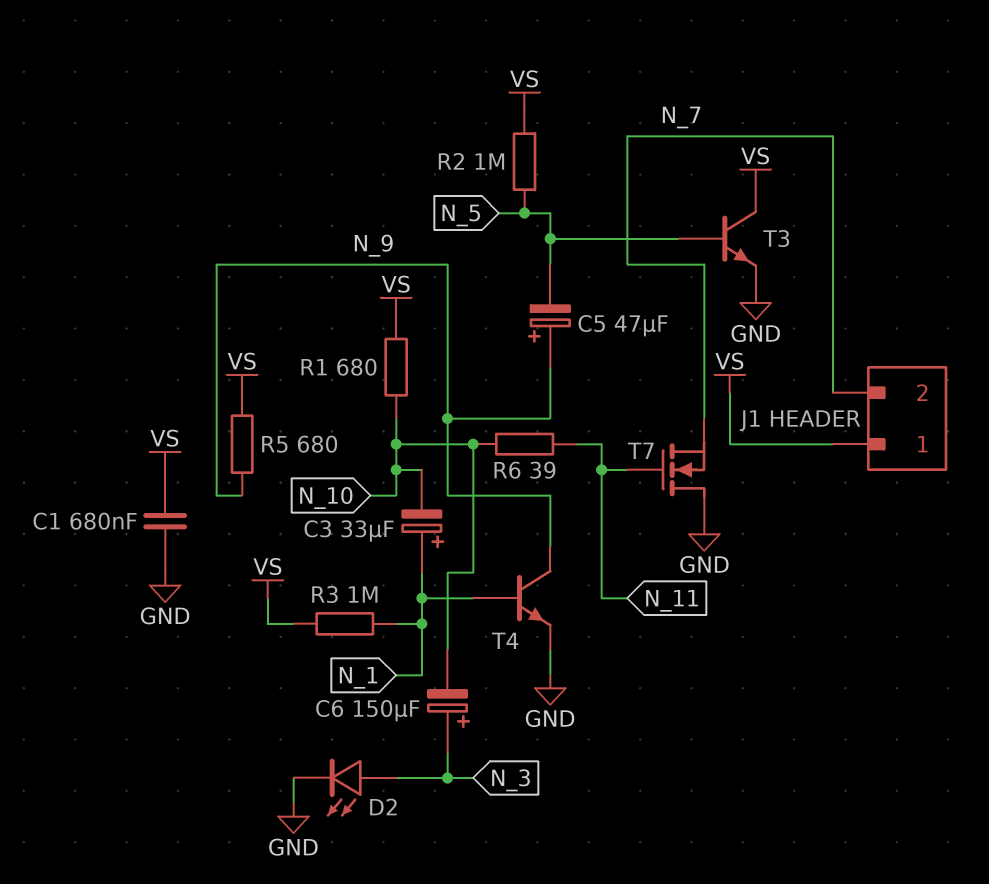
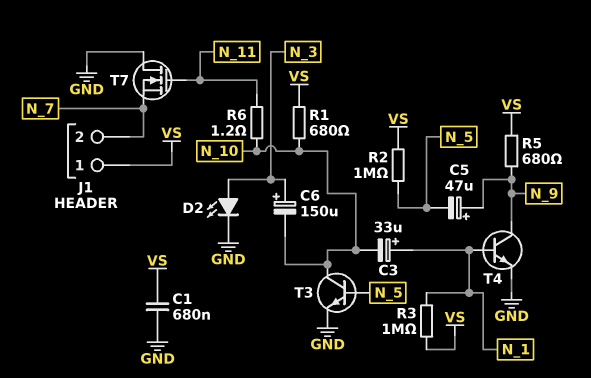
R6: 39 (N_10, N_11) -> 1.2 (N_10, N_11)
T3: NPN (B N_5, C VS, E GND) -> NPN (B N_5, C N_10, E GND)

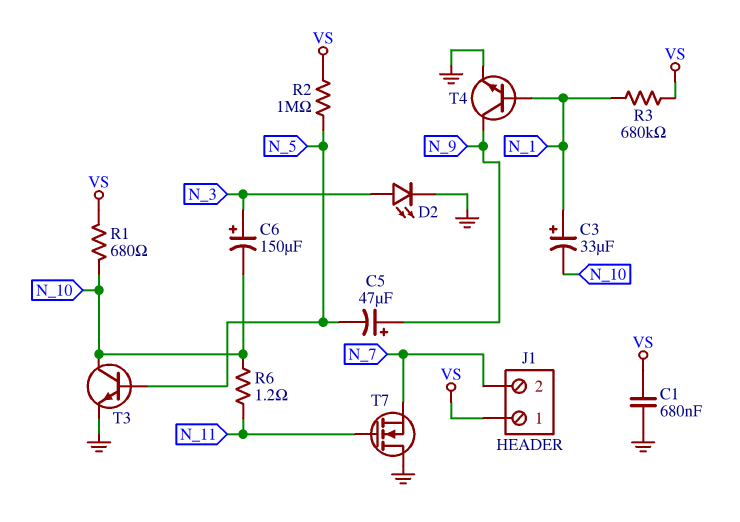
R3: 1M (N_1, VS) -> 680k (N_1, VS)
R5: 680 (N_9, VS) -> none

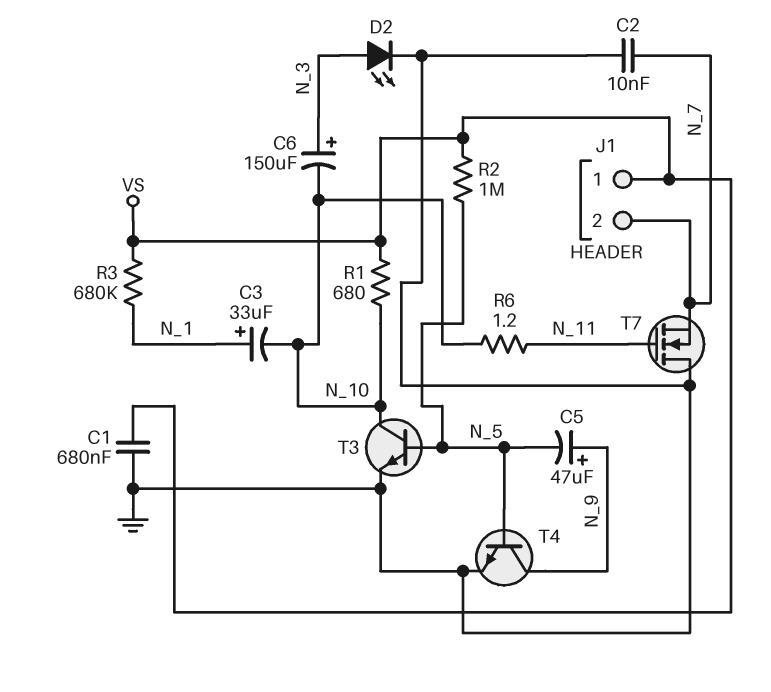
C2: none -> 10nF (GND, N_7)
T4: NPN (B N_1, C N_9, E GND) -> NPN (B N_5, C N_9, E GND)

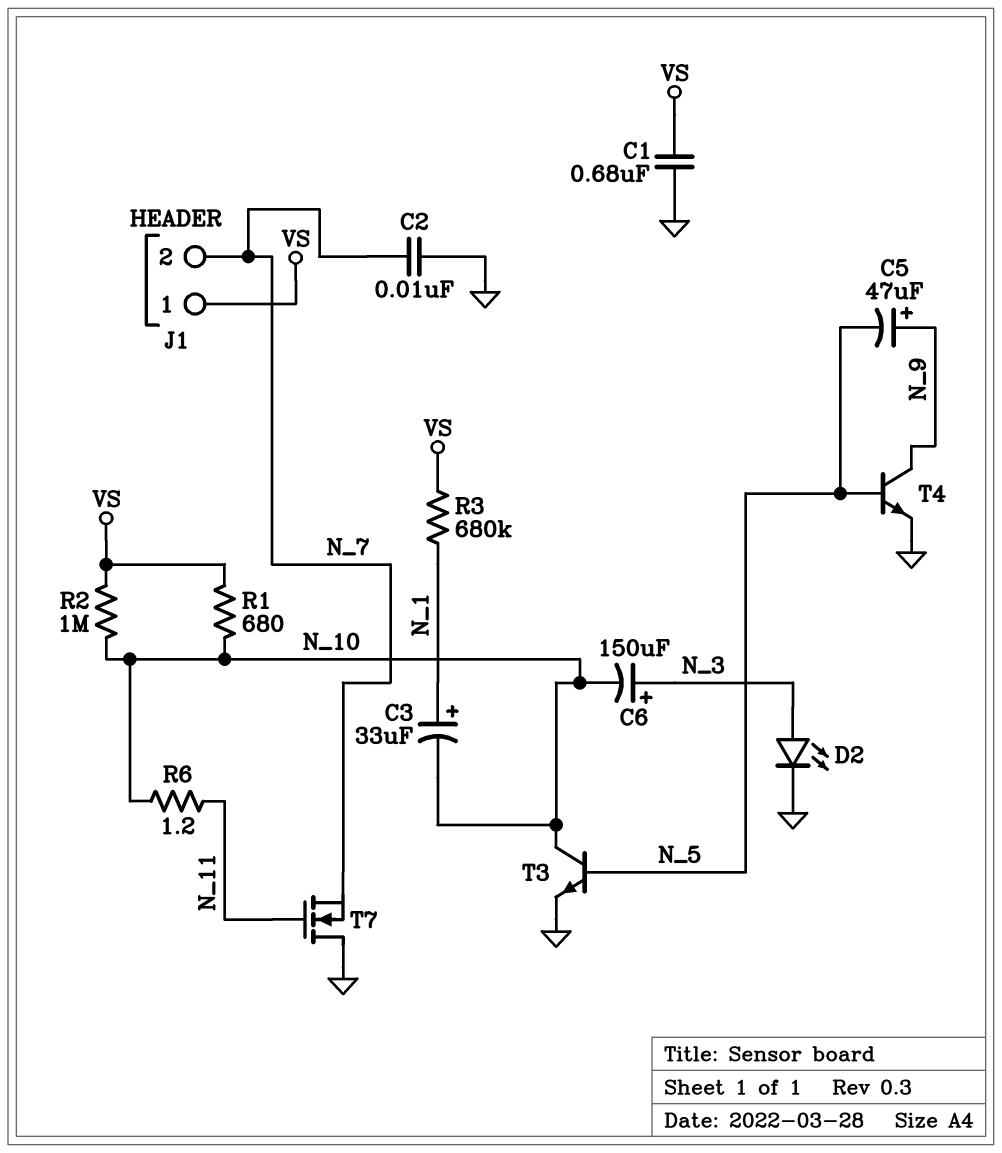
R2: 1M (N_5, VS) -> 1M (N_10, VS)

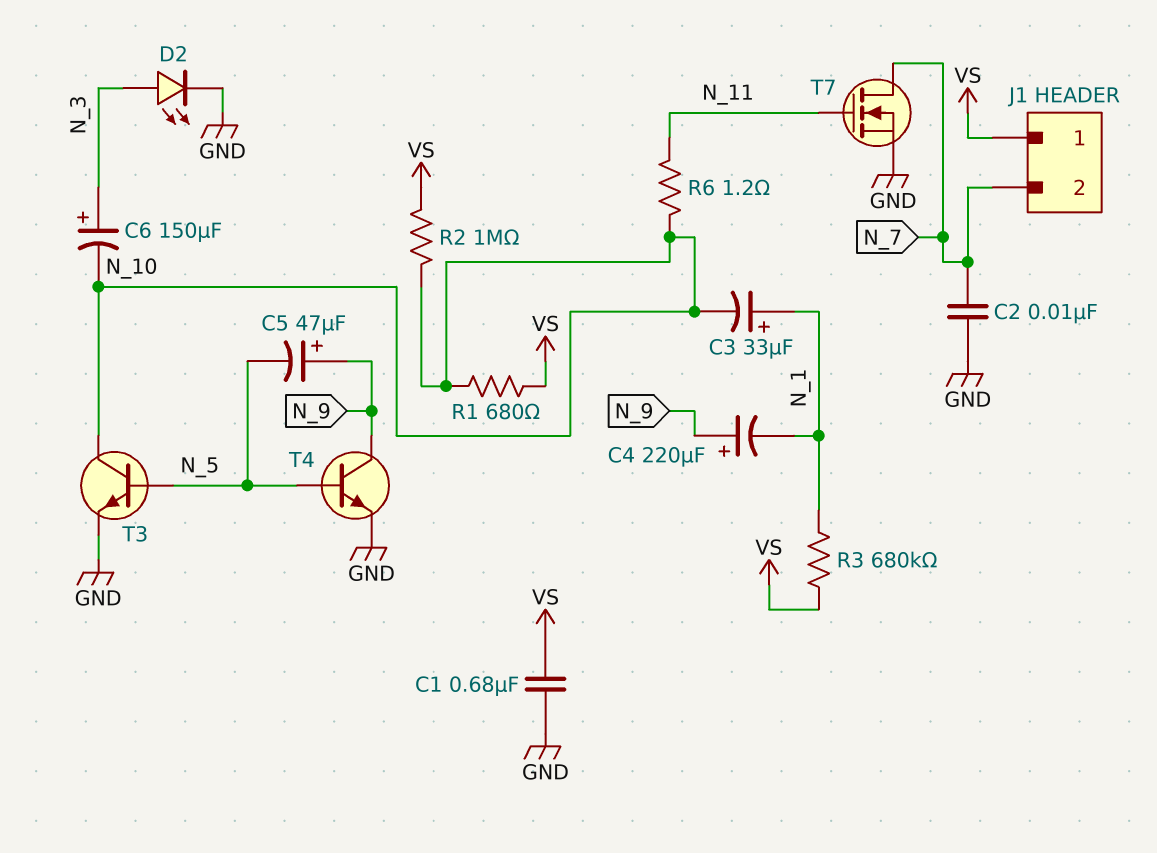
C4: none -> 220uF (plus N_9, minus N_1)
T7: NMOS (G N_11, D GND, S N_7) -> NMOS (G N_11, D N_7, S GND)

